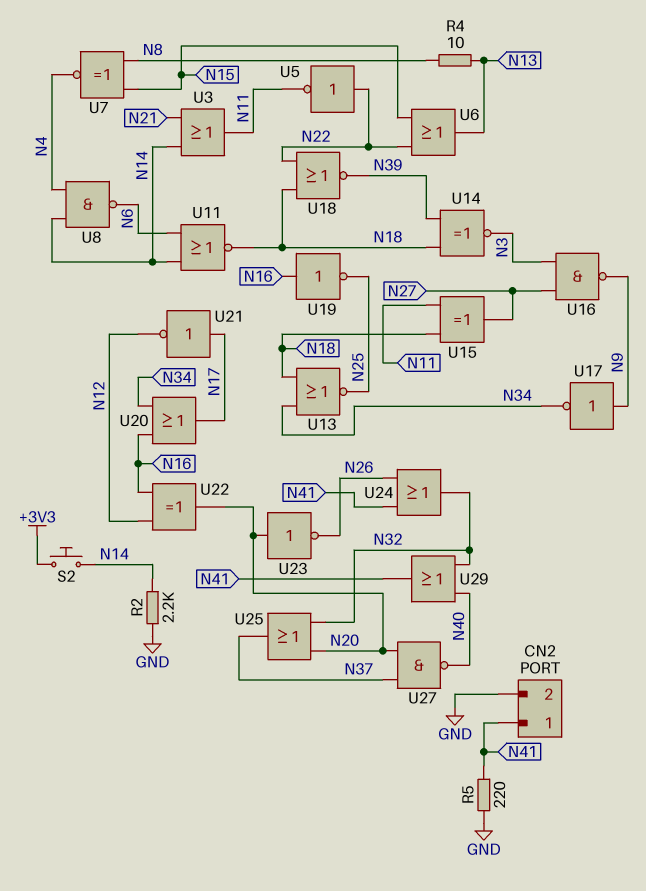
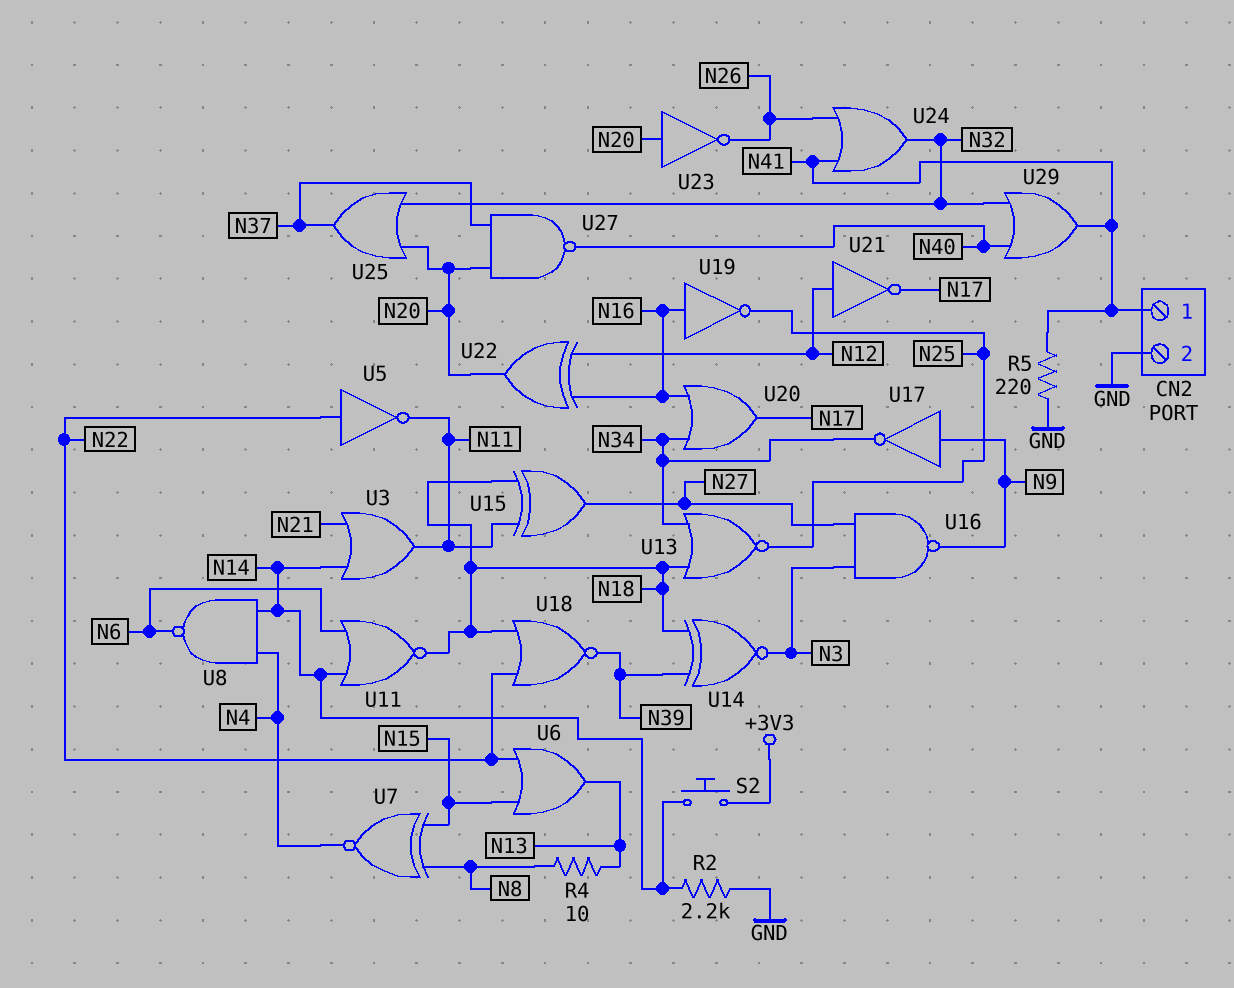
U21: NOT (in N17, out N12) -> NOT (in N12, out N17)

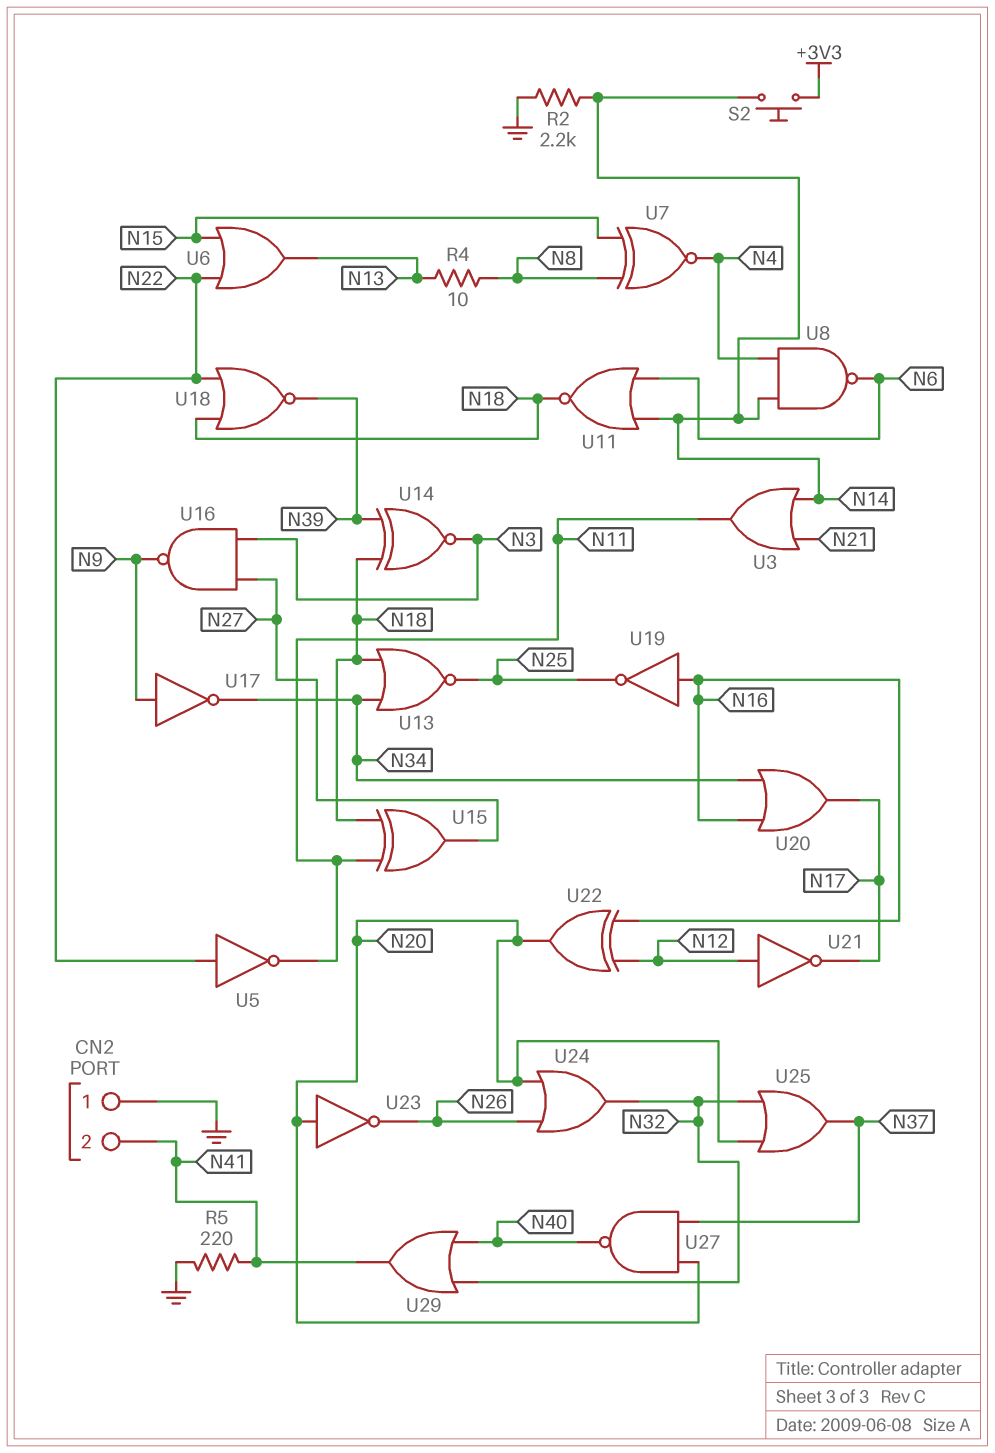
CN2 pin 1: N41 -> GND
CN2 pin 2: GND -> N41
U24: OR (in N26, in N41, out N32) -> OR (in N20, in N26, out N32)

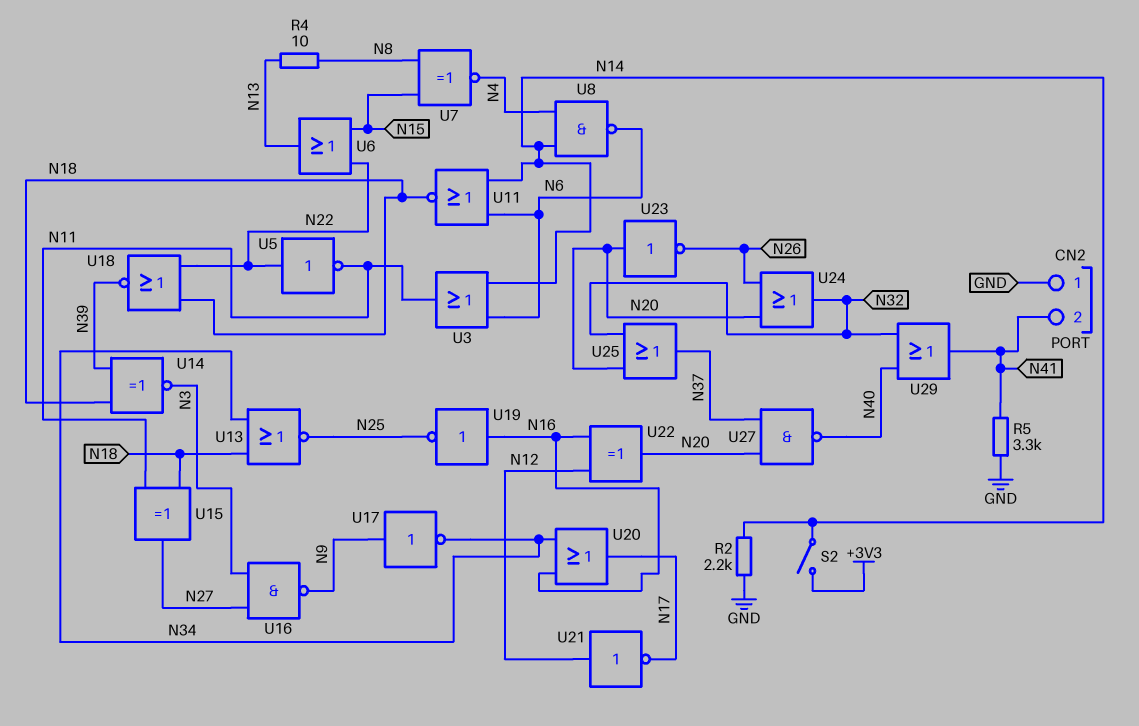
R5: 220 (GND, N41) -> 3.3k (GND, N41)
S2: button (+3V3, N14) -> switch (+3V3, N14)
U3: OR (in N14, in N21, out N11) -> OR (in N6, in N14, out N11)

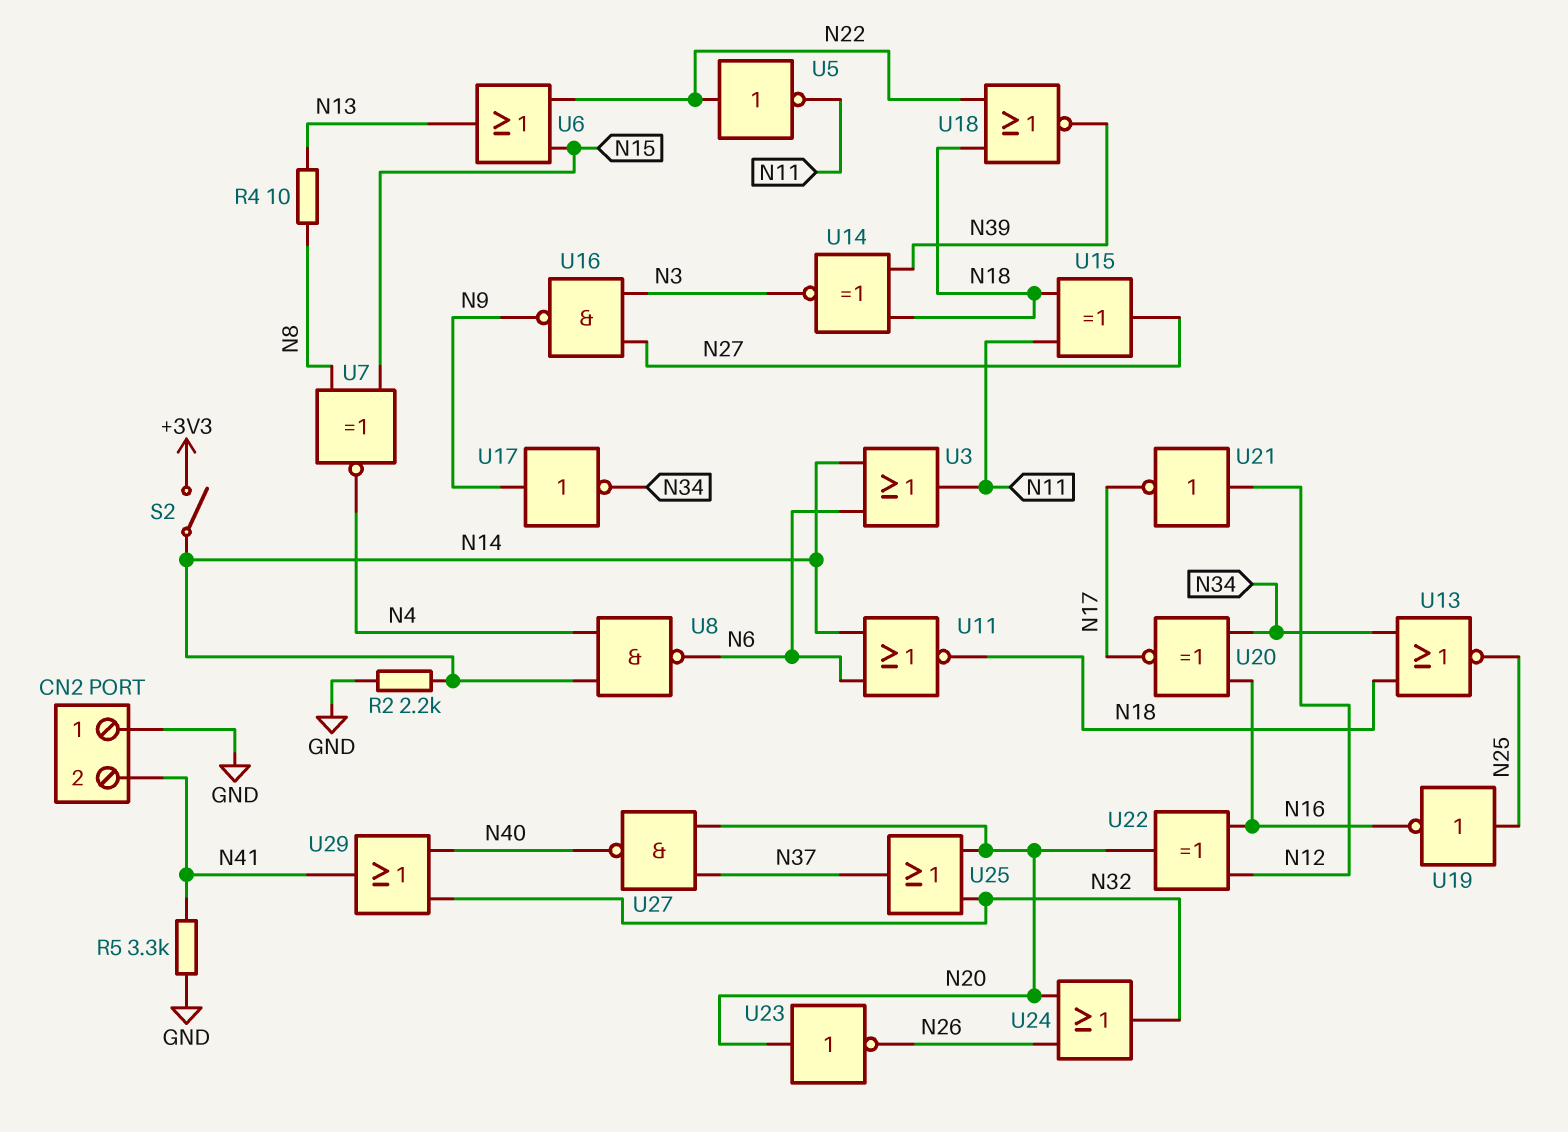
U19: NOT (in N16, out N25) -> NOT (in N25, out N16)
U20: OR (in N16, in N34, out N17) -> XNOR (in N16, in N34, out N17)

